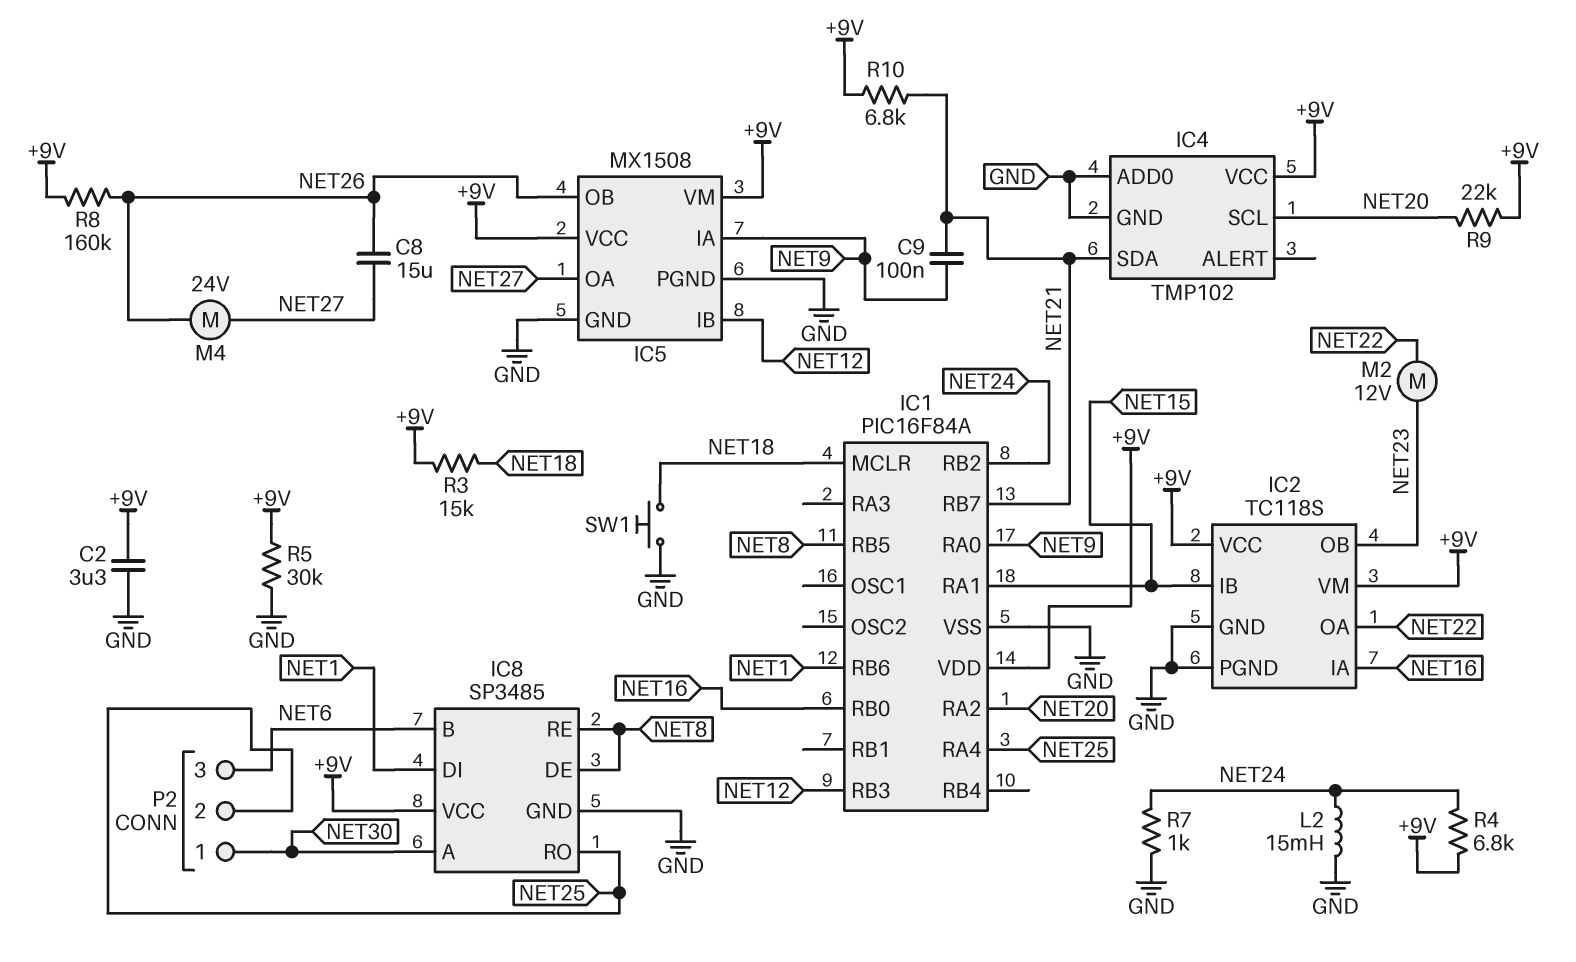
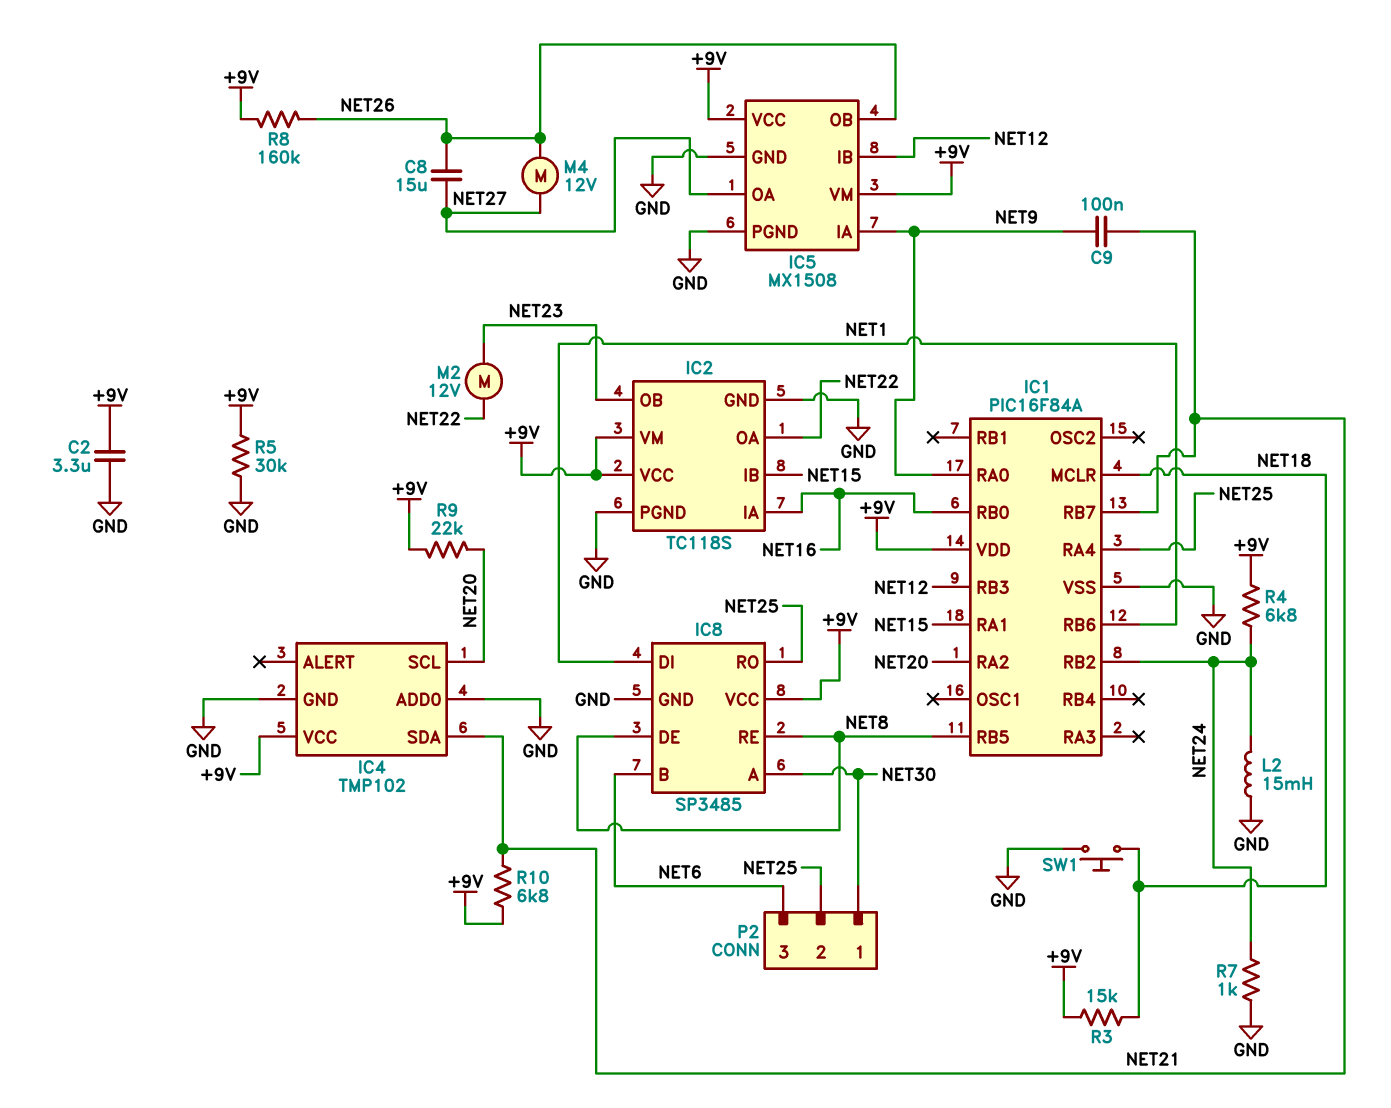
M4: motor 24V (NET26, NET27) -> motor 12V (NET26, NET27)

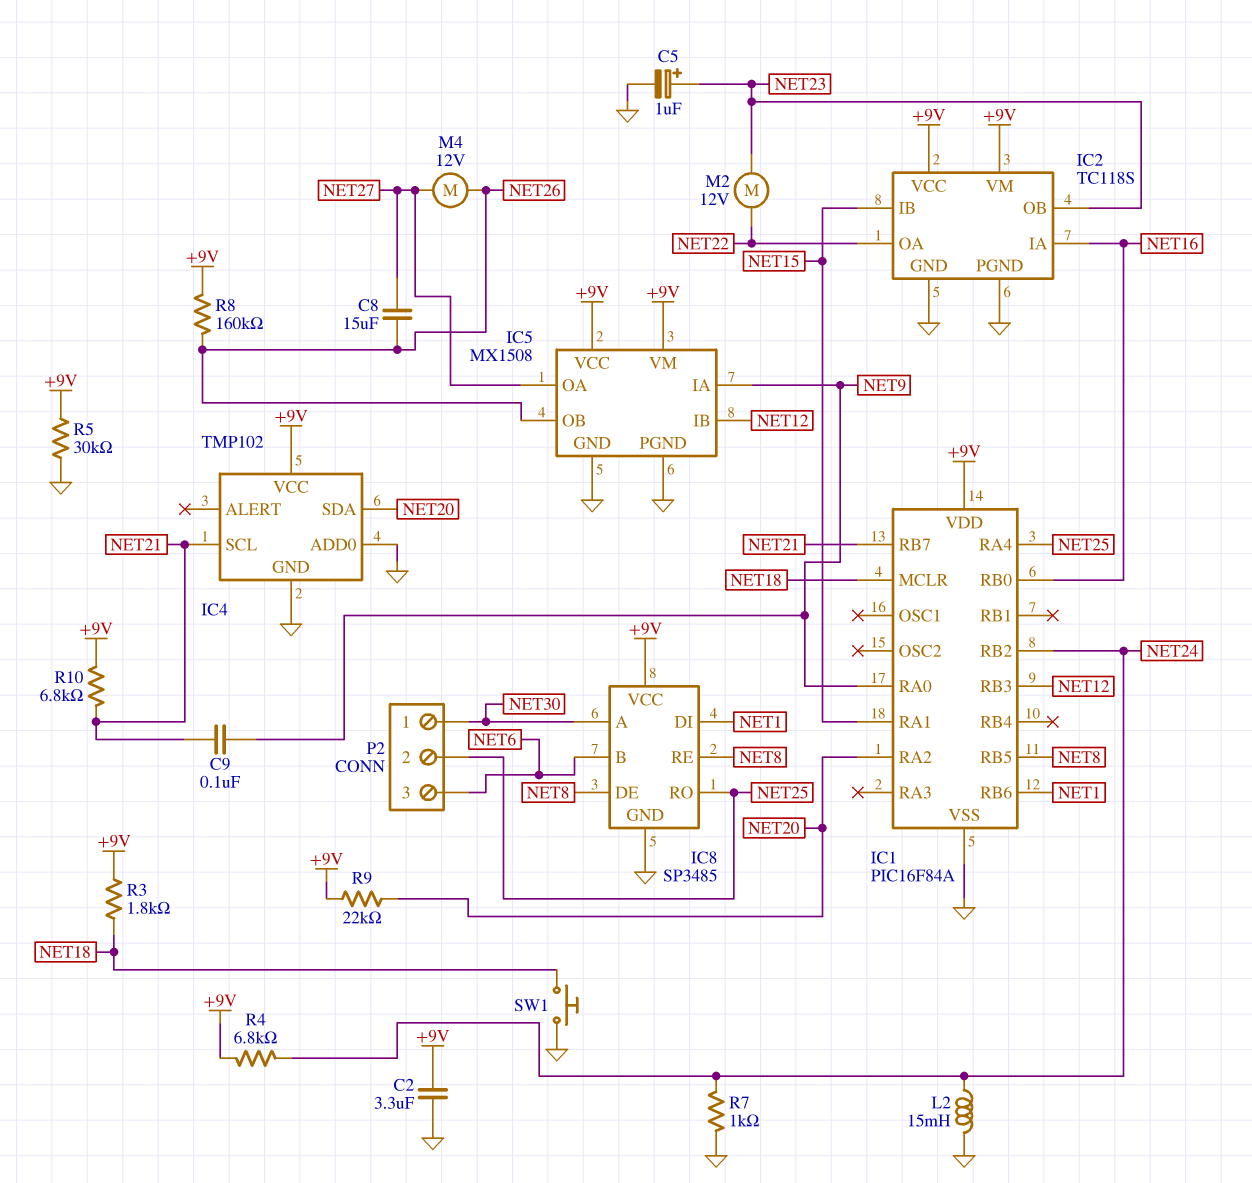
C5: none -> 1uF (plus NET23, minus GND)
IC4 pin SCL: NET20 -> NET21
IC4 pin SDA: NET21 -> NET20
R3: 15k (+9V, NET18) -> 1.8k (+9V, NET18)

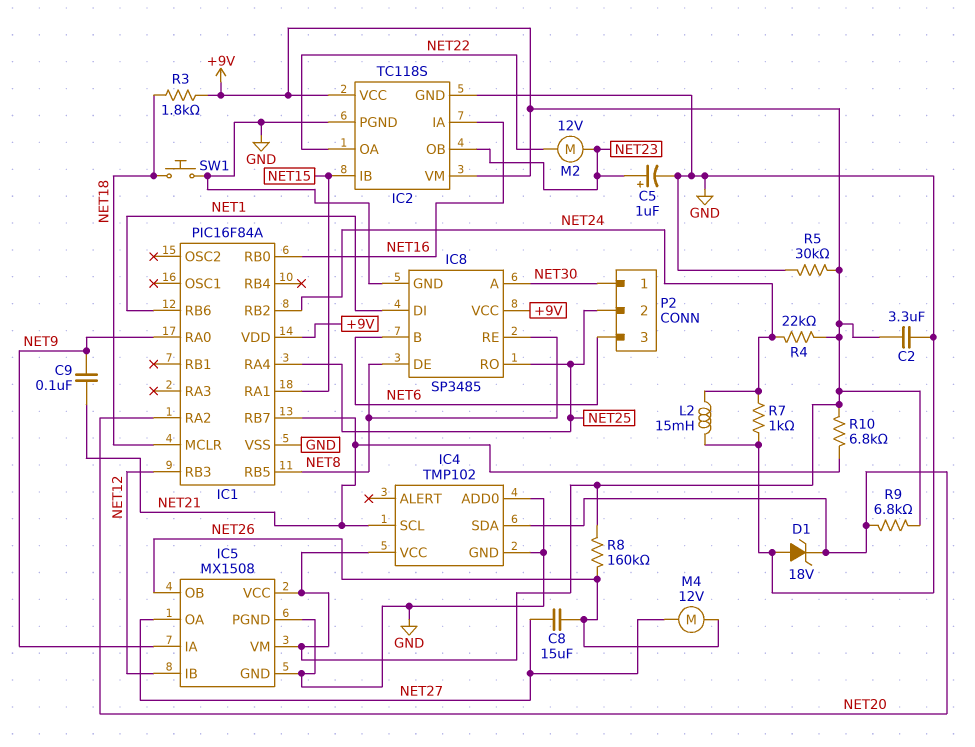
D1: none -> zener 18V (A GND, K NET20)
R4: 6.8k (+9V, NET24) -> 22k (+9V, NET24)
R9: 22k (+9V, NET20) -> 6.8k (+9V, NET20)

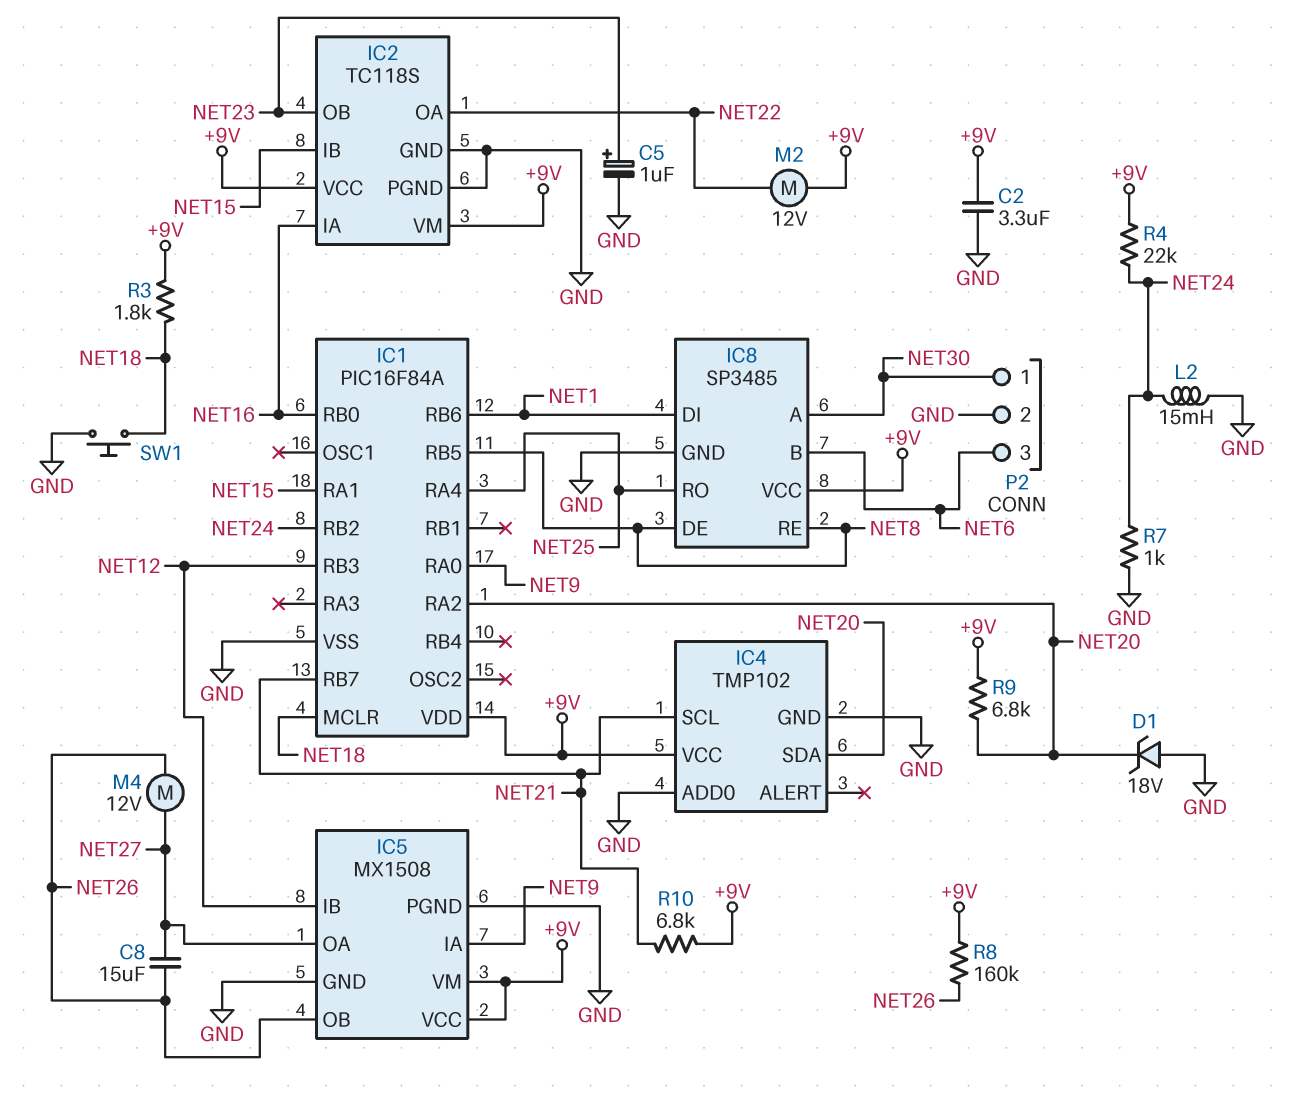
C9: 100nF (NET9, NET21) -> none
M2: motor 12V (NET22, NET23) -> motor 12V (+9V, NET22)
P2 pin 2: NET25 -> GND
R5: 30k (+9V, GND) -> none

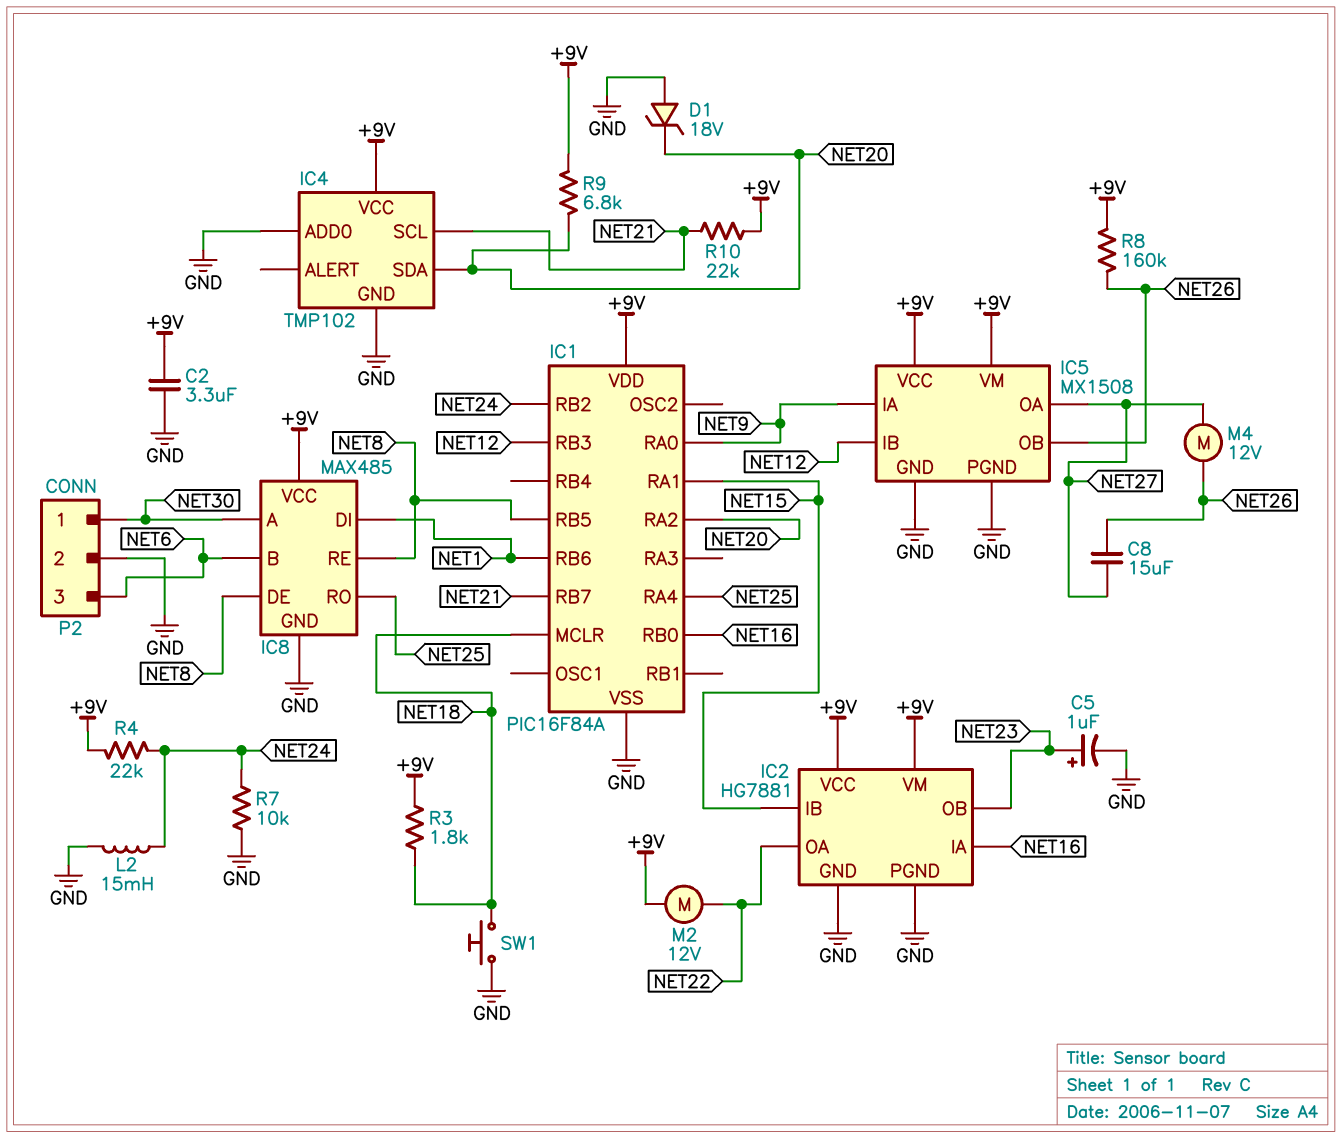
IC2: TC118S -> HG7881
IC8: SP3485 -> MAX485
R7: 1k (GND, NET24) -> 10k (GND, NET24)
R10: 6.8k (+9V, NET21) -> 22k (+9V, NET21)

